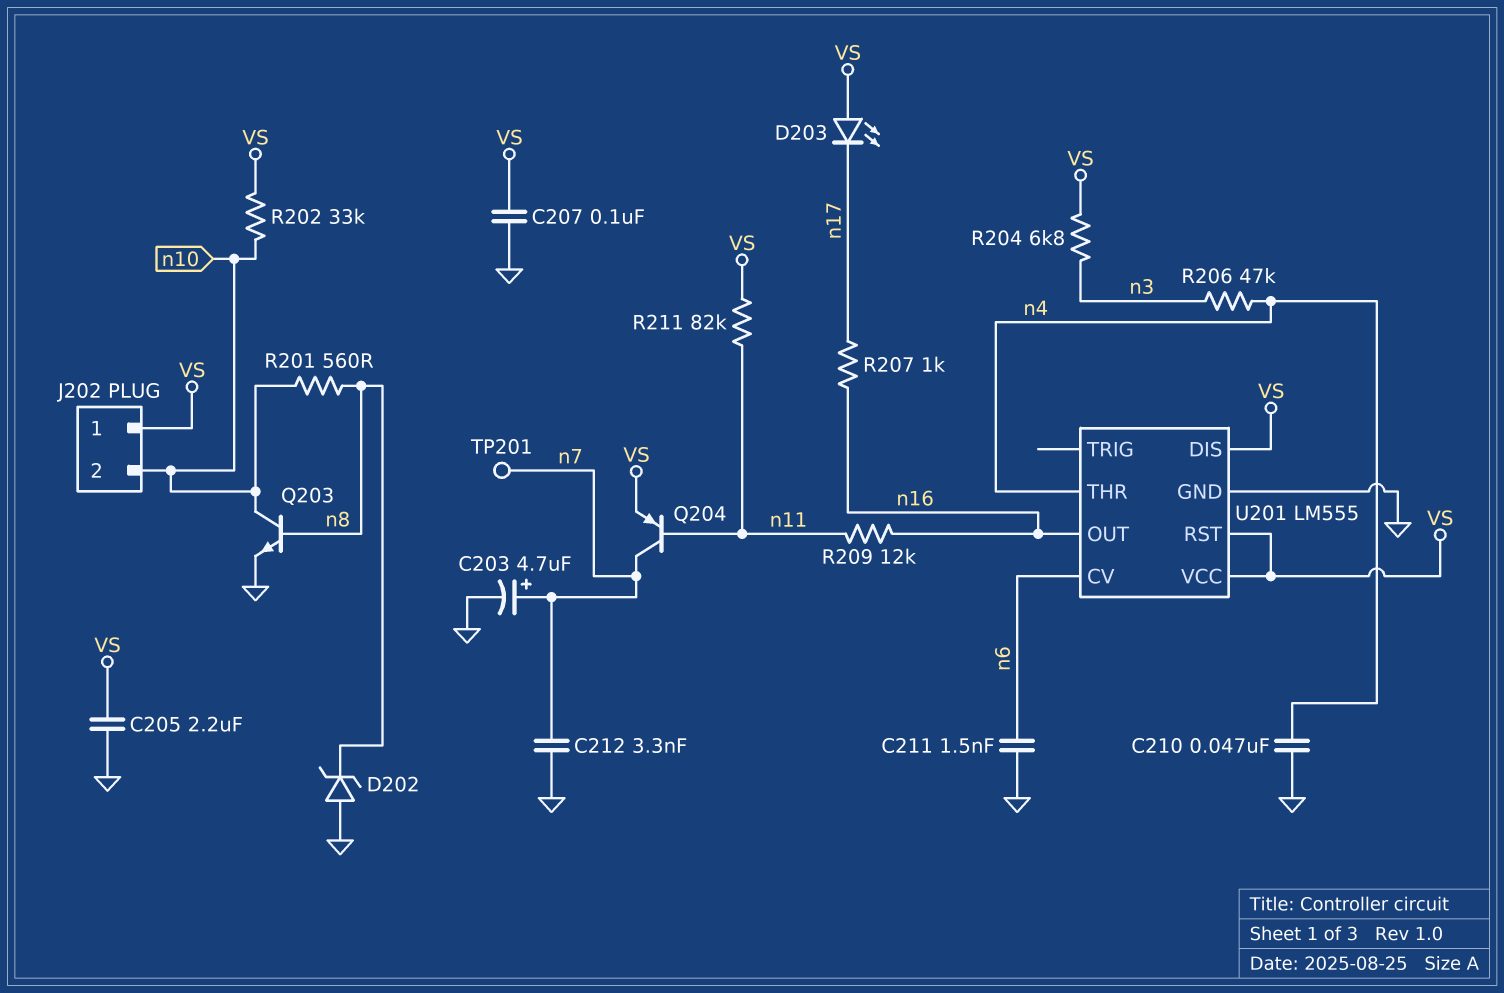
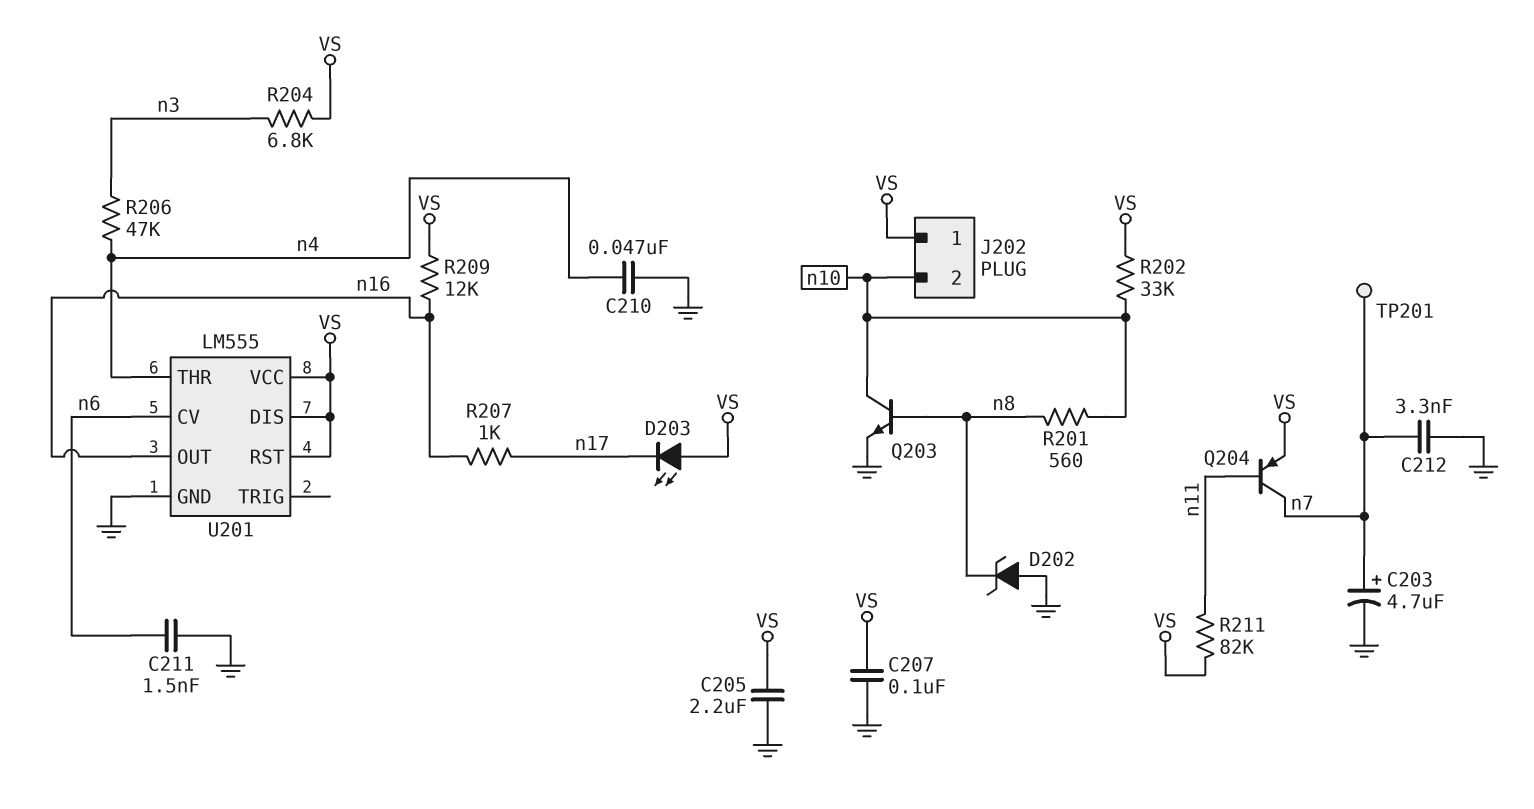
R209: 12k (n11, n16) -> 12k (VS, n16)

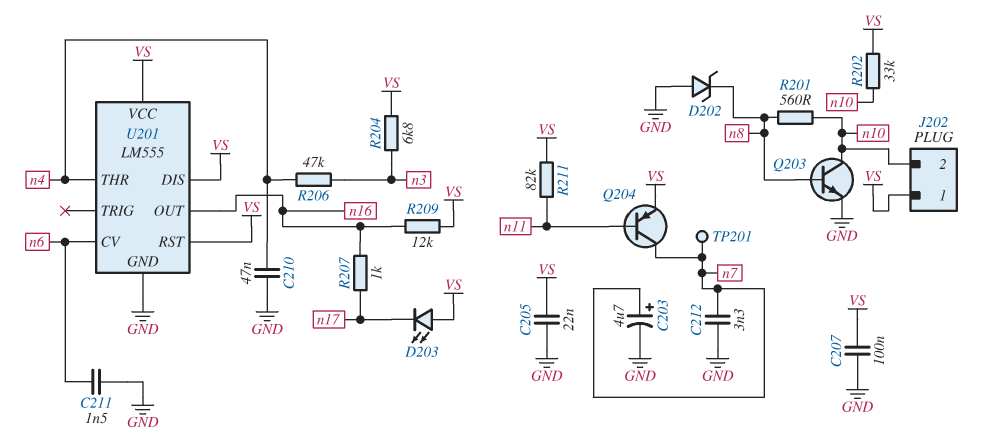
C205: 2.2uF (GND, VS) -> 22nF (GND, VS)

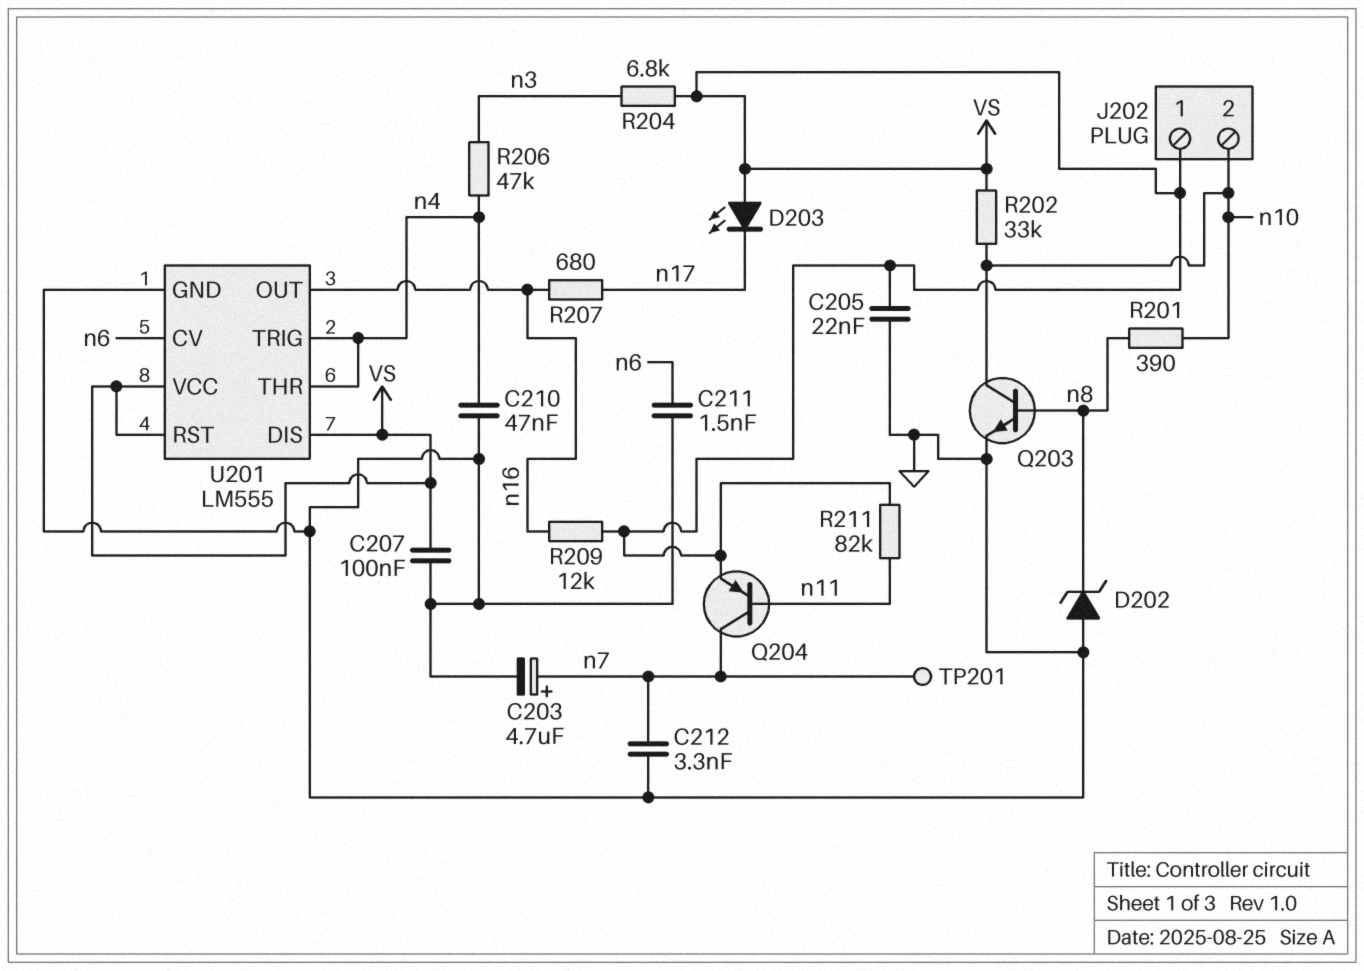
R201: 560 (n8, n10) -> 390 (n8, n10)
R207: 1k (n16, n17) -> 680 (n16, n17)
U201 pin TRIG: none -> n4

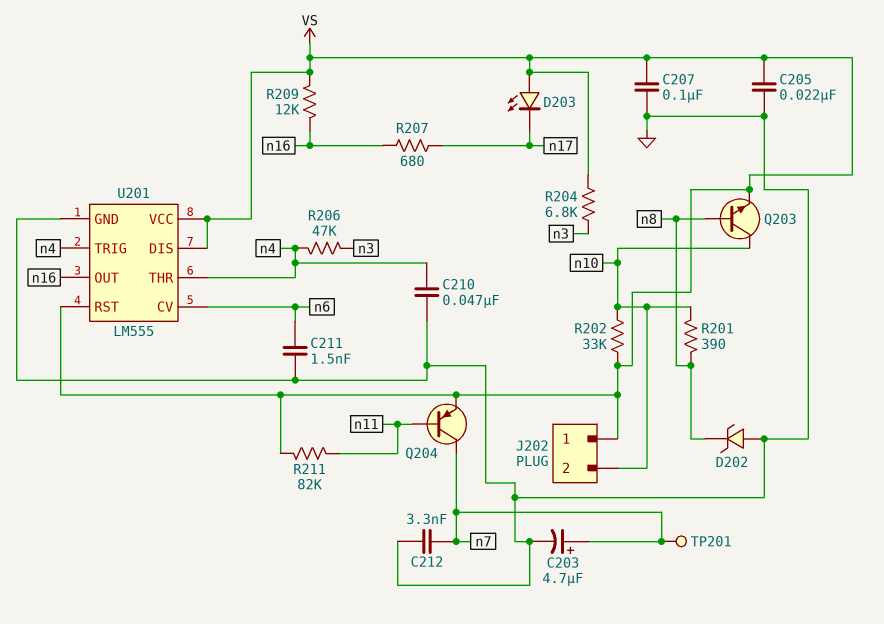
Q203: NPN (B n8, C n10, E GND) -> NPN (B n8, C n10, E VS)

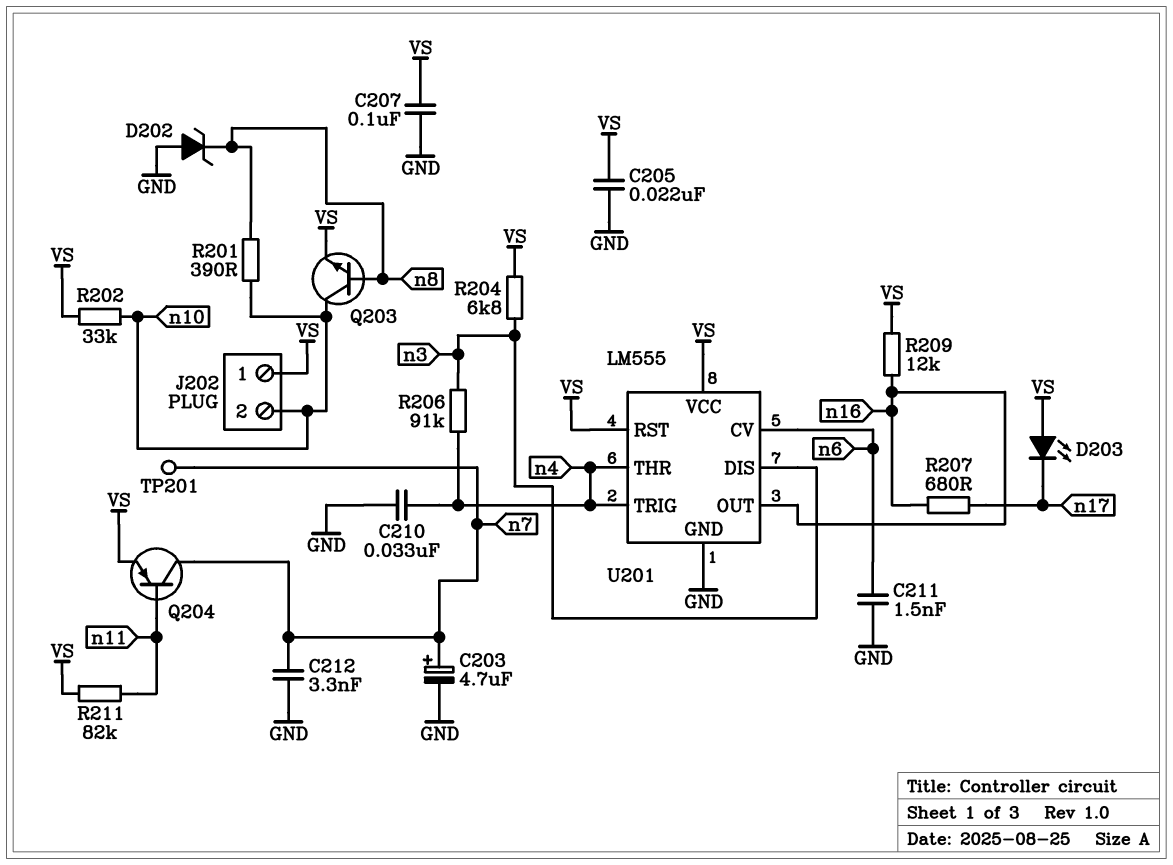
C210: 47nF (GND, n4) -> 33nF (GND, n4)
R206: 47k (n3, n4) -> 91k (n3, n4)
U201 pin DIS: VS -> n3

